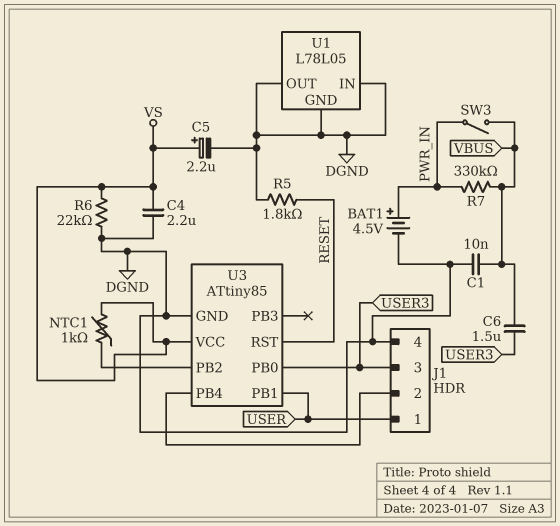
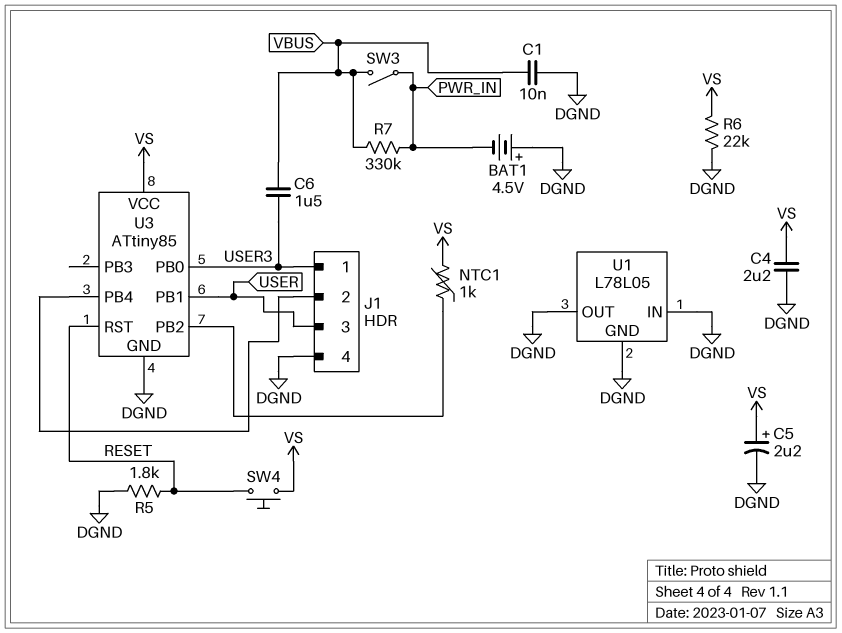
BAT1: 4.5V (plus PWR_IN, minus DGND) -> 4.5V (plus DGND, minus PWR_IN)
J1 pin 1: USER -> USER3
J1 pin 3: USER3 -> USER
SW4: none -> button (RESET, VS)

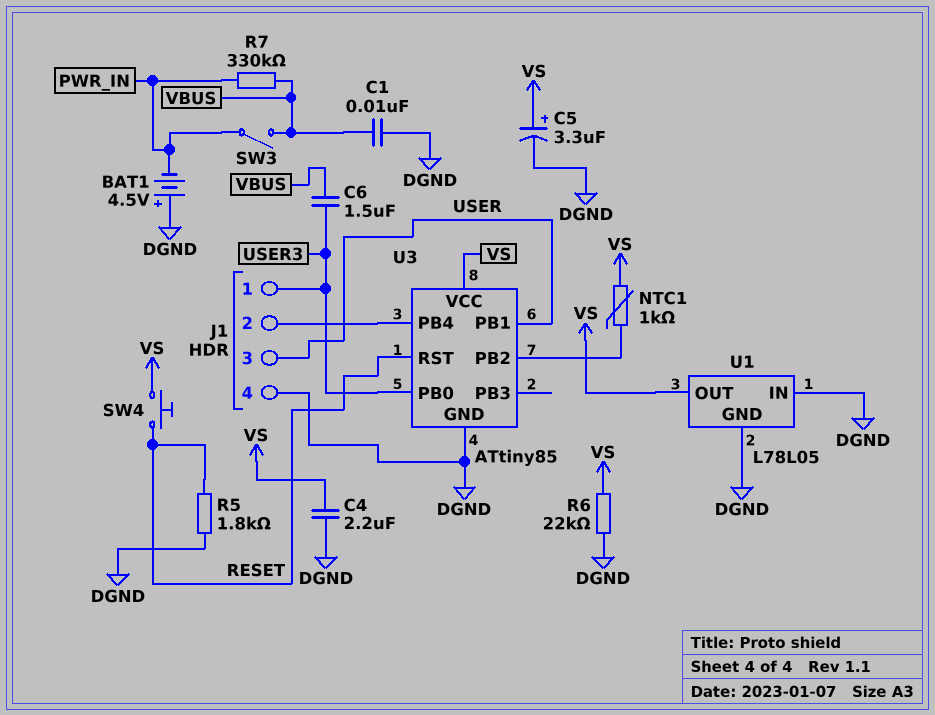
C5: 2.2uF (plus VS, minus DGND) -> 3.3uF (plus VS, minus DGND)
U1 pin OUT: DGND -> VS

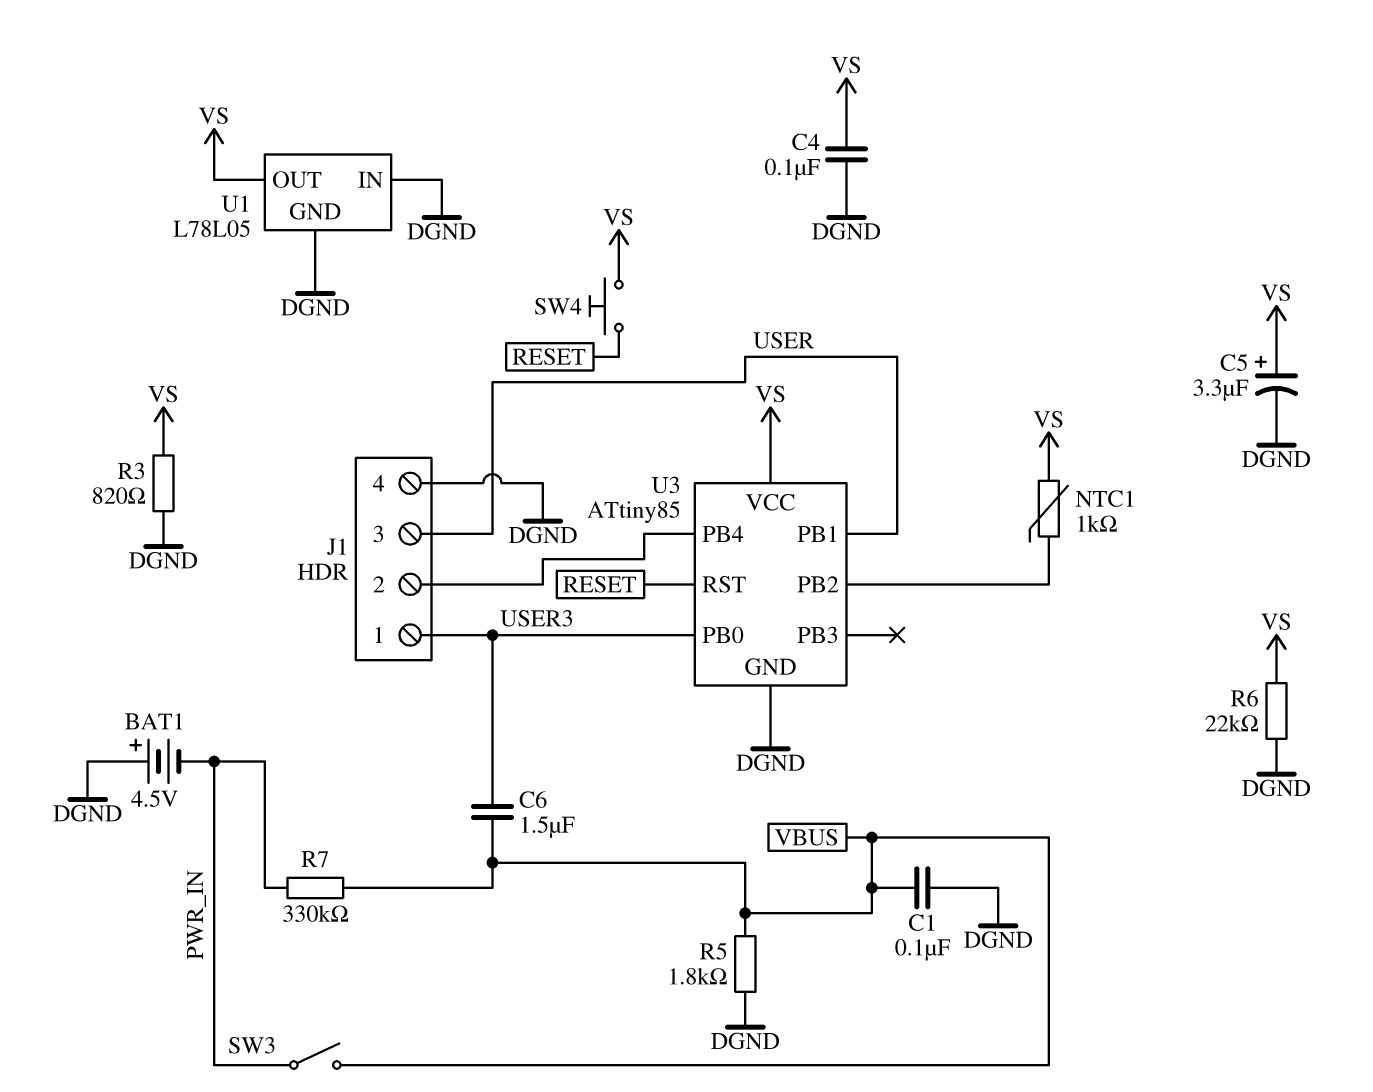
C1: 10nF (DGND, VBUS) -> 100nF (DGND, VBUS)
C4: 2.2uF (DGND, VS) -> 100nF (DGND, VS)
R3: none -> 820 (DGND, VS)
R5: 1.8k (DGND, RESET) -> 1.8k (DGND, VBUS)

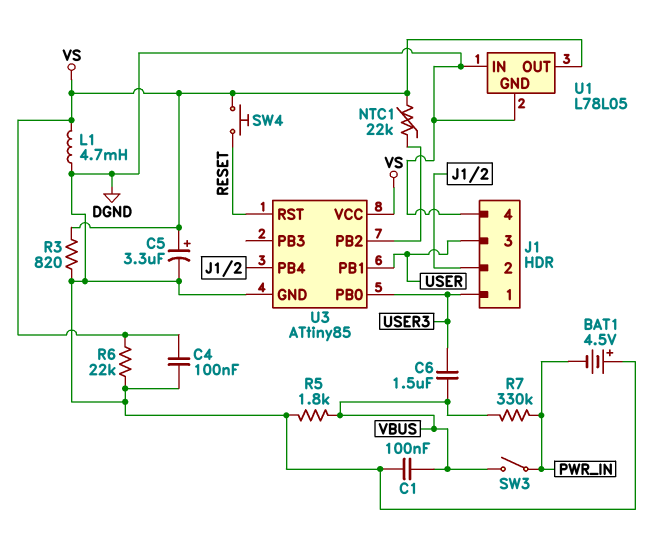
L1: none -> 4.7mH (DGND, VS)
NTC1: 1k (U3/PB2, VS) -> 22k (U3/PB2, VS)

